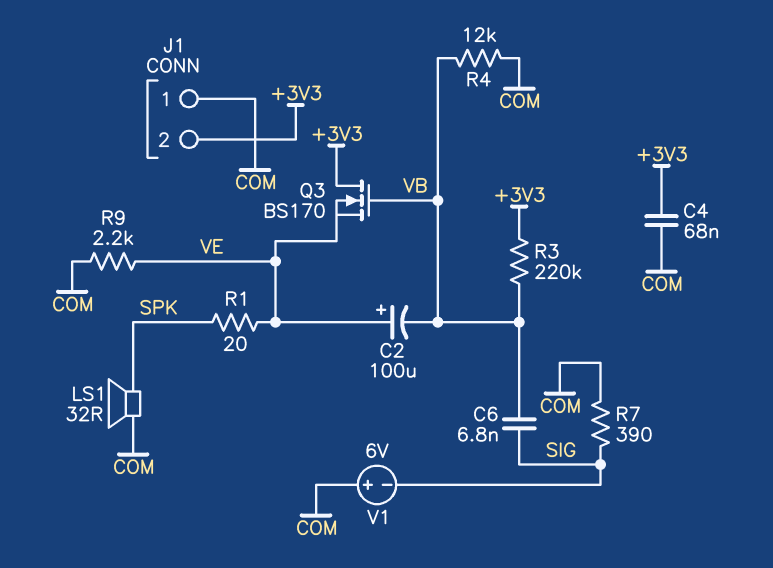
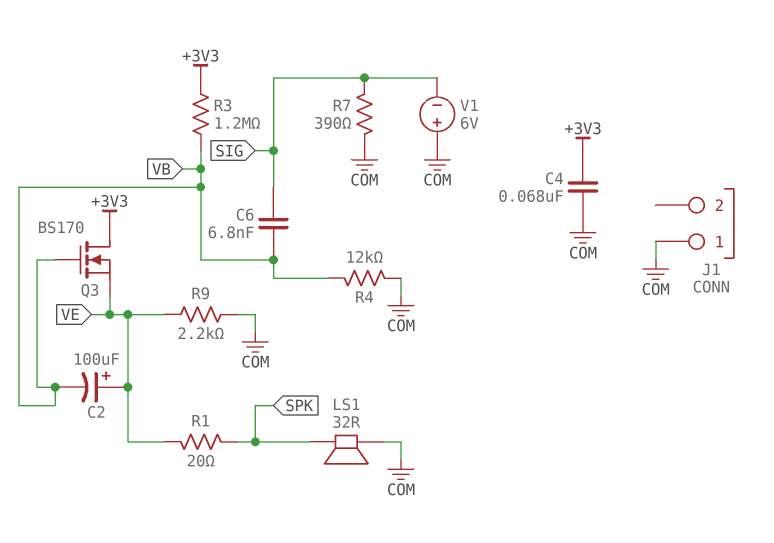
J1 pin 2: +3V3 -> none
R3: 220k (+3V3, VB) -> 1.2M (+3V3, VB)

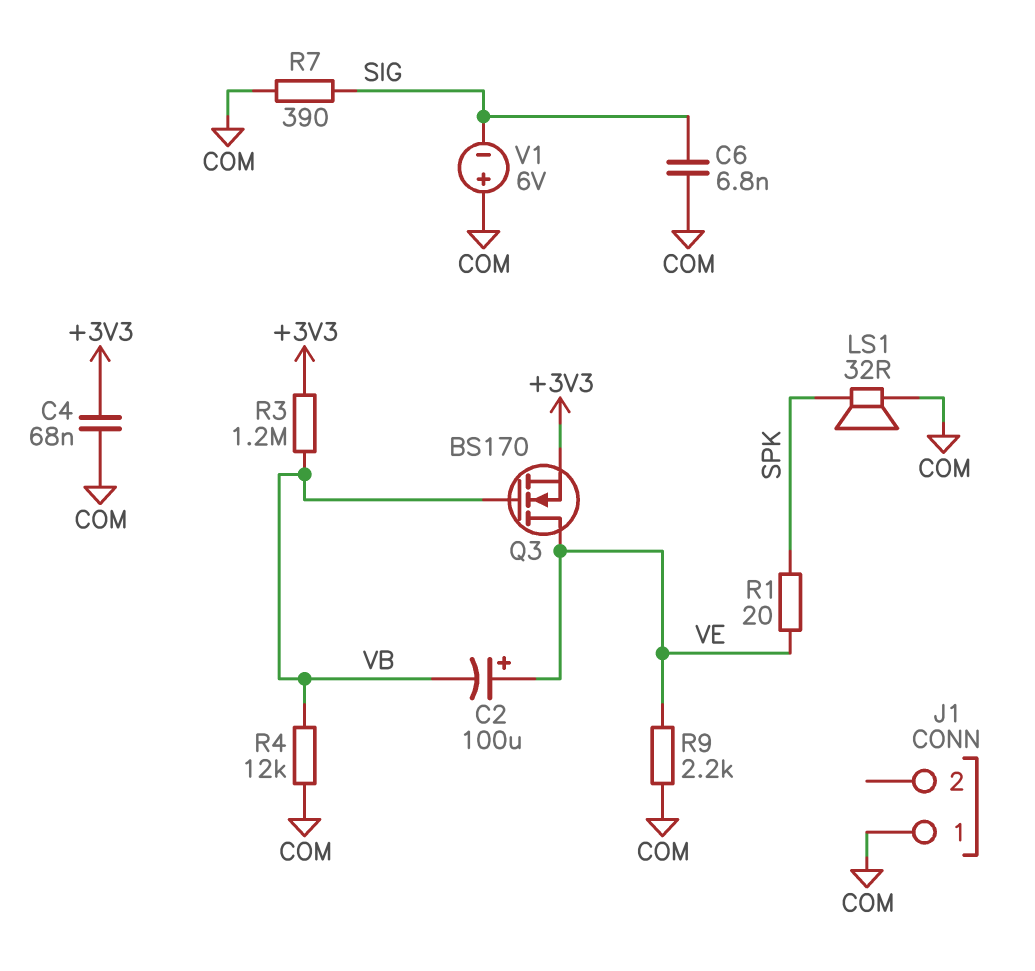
C6: 6.8nF (SIG, VB) -> 6.8nF (COM, SIG)
Q3: NMOS BS170 (G VB, D +3V3, S VE) -> NMOS BS170 (G VB, D VE, S +3V3)

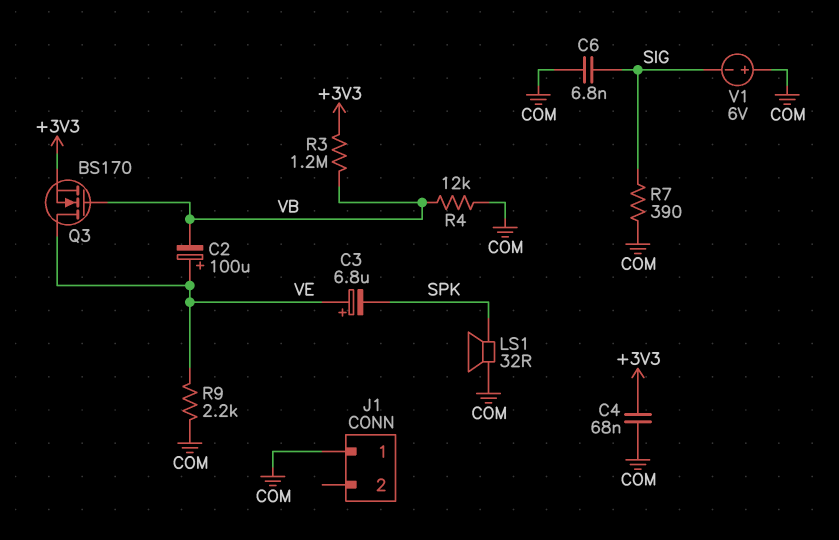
C3: none -> 6.8uF (plus VE, minus SPK)
R1: 20 (SPK, VE) -> none

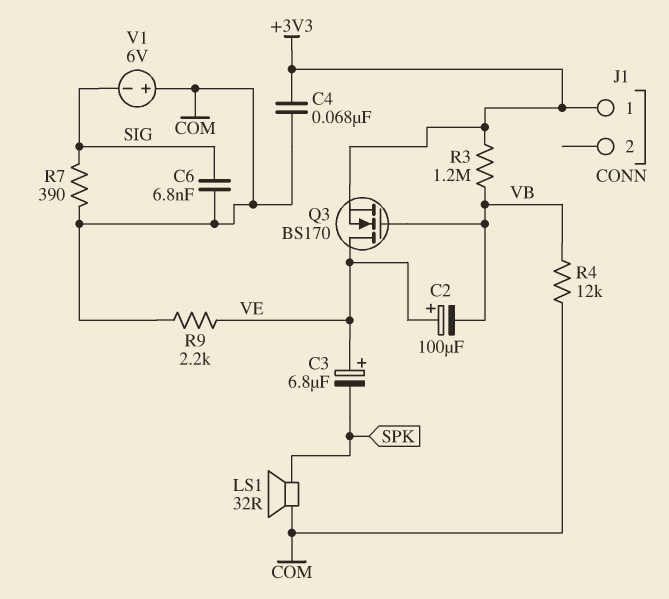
J1 pin 1: COM -> +3V3

